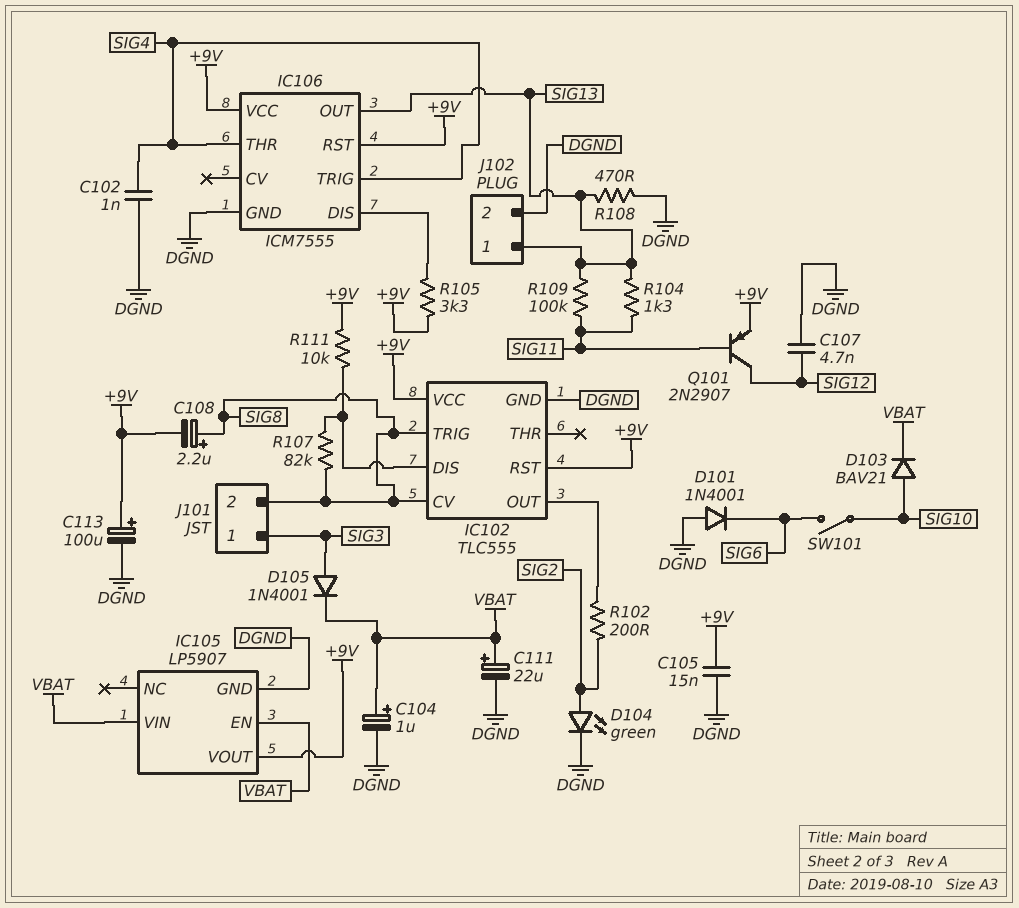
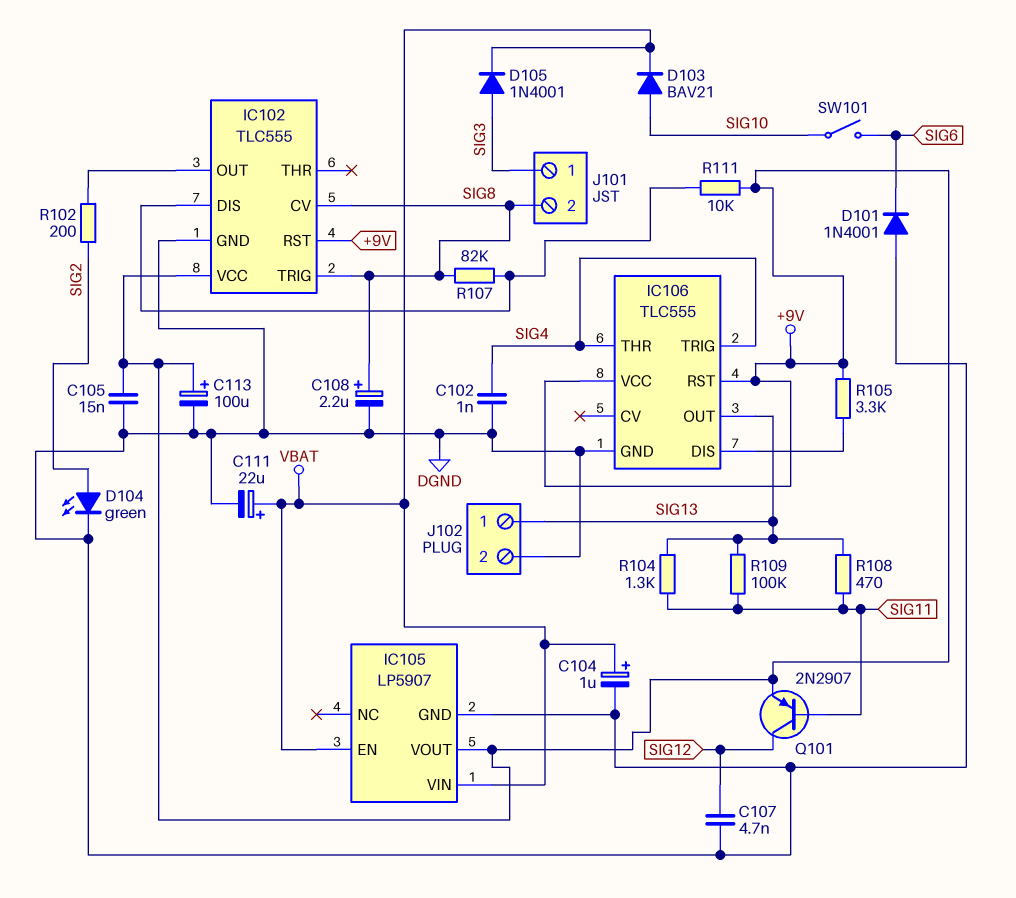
C108: 2.2uF (plus SIG8, minus +9V) -> 2.2uF (plus SIG8, minus DGND)
IC106: ICM7555 -> TLC555
R108: 470 (DGND, SIG13) -> 470 (SIG11, SIG13)

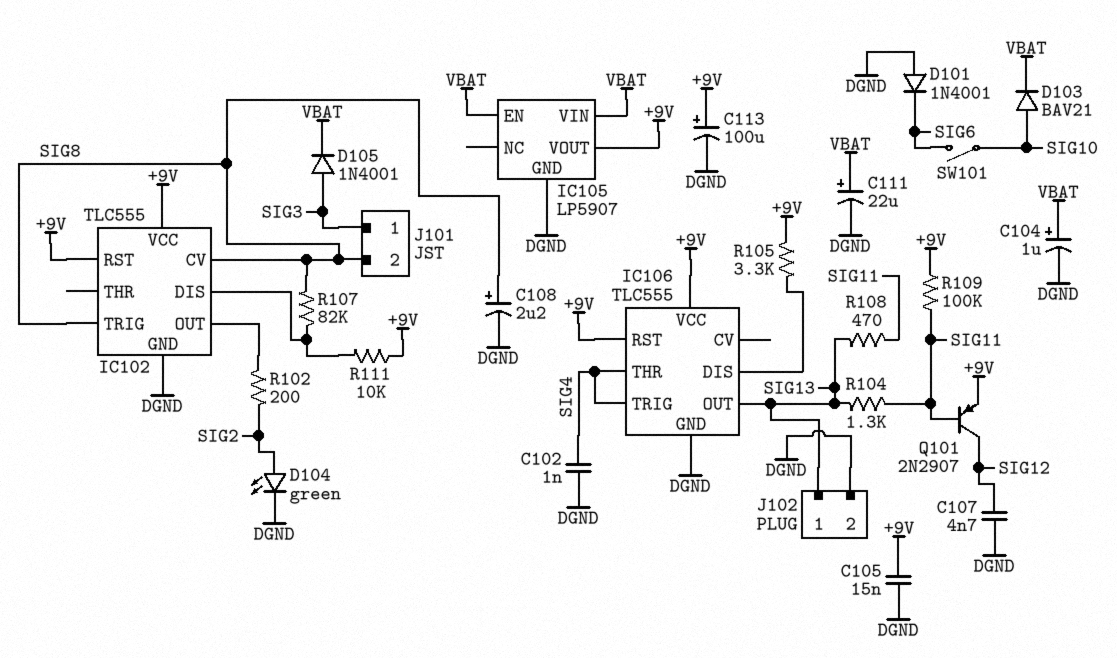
R109: 100k (SIG11, SIG13) -> 100k (+9V, SIG11)

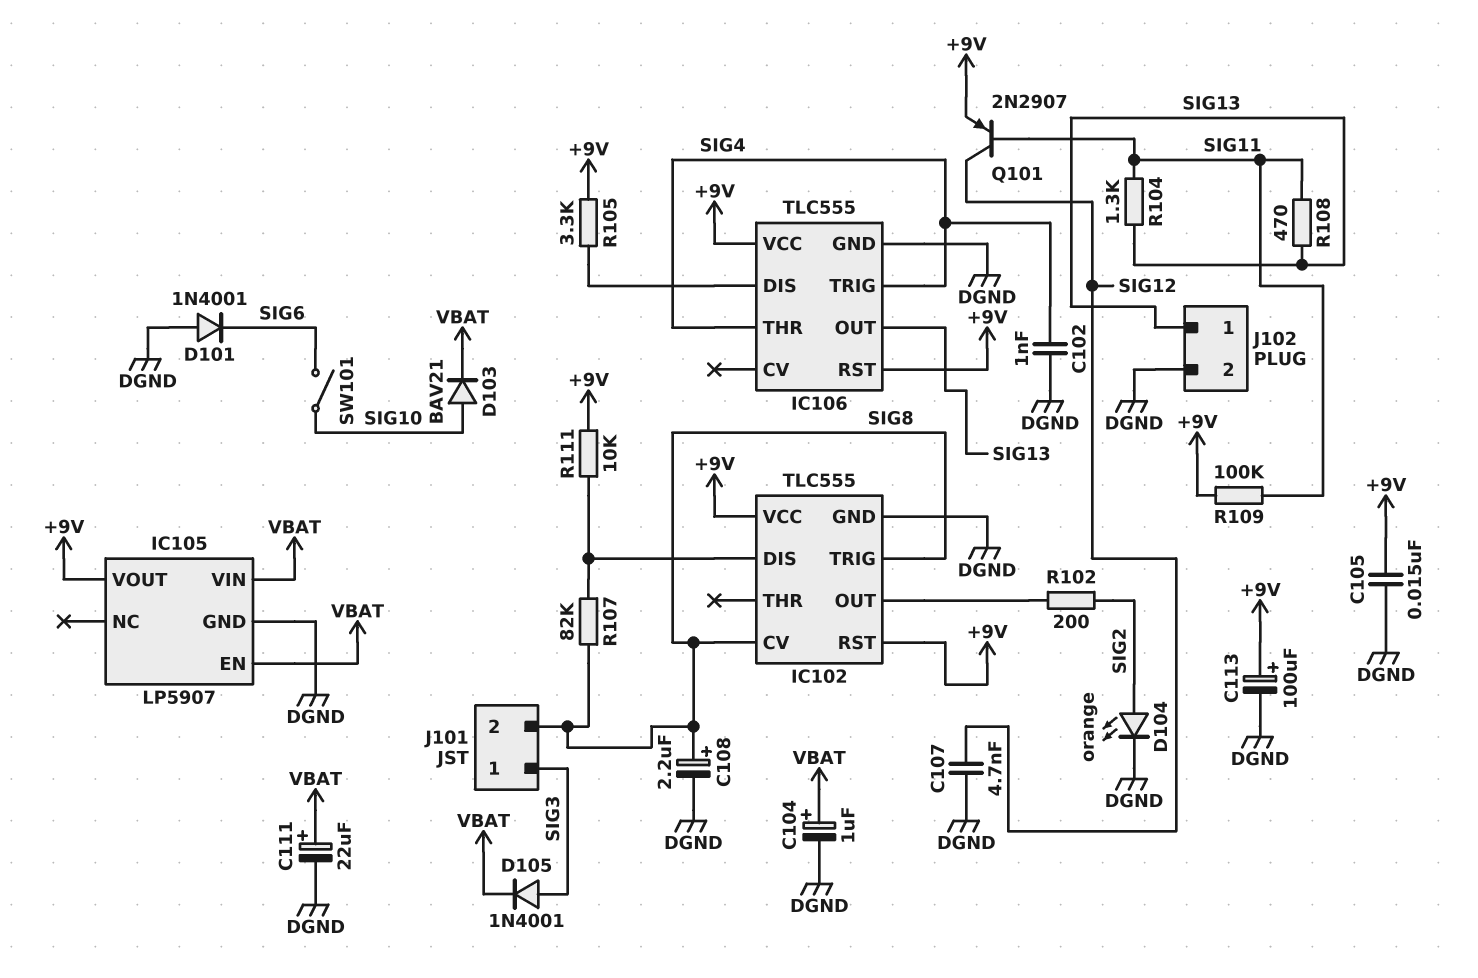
D104: LED green (A SIG2, K DGND) -> LED orange (A SIG2, K DGND)

